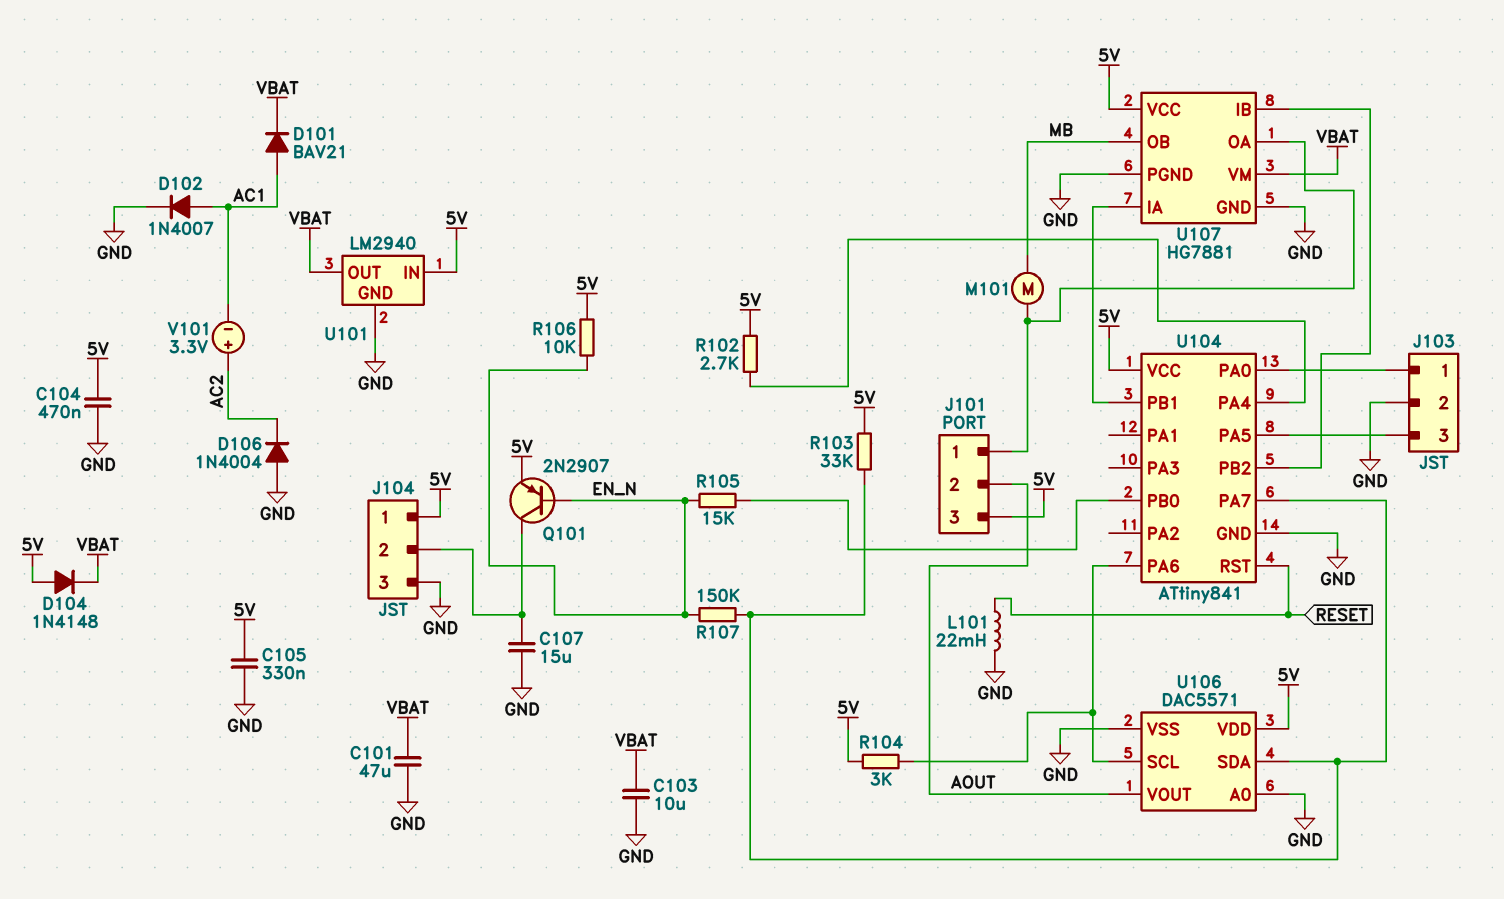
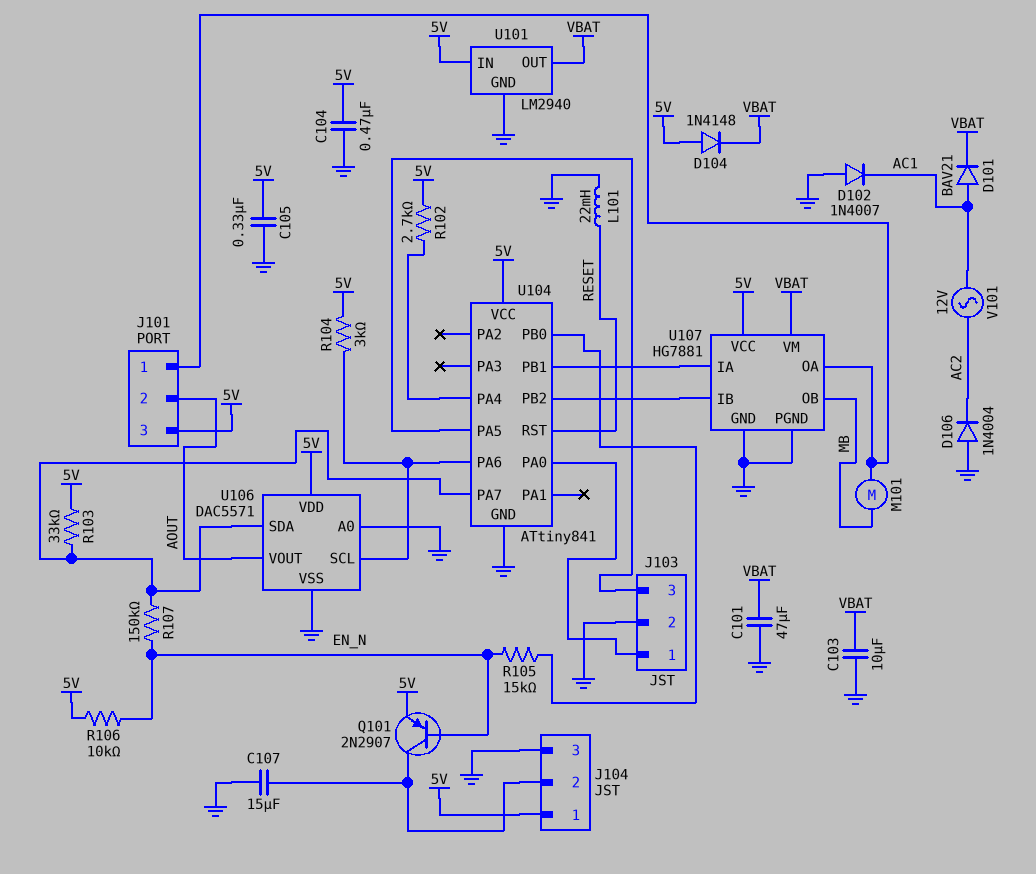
D102: diode 1N4007 (A AC1, K GND) -> diode 1N4007 (A GND, K AC1)
V101: 3.3V (plus AC2, minus AC1) -> AC 12V (AC1, AC2)

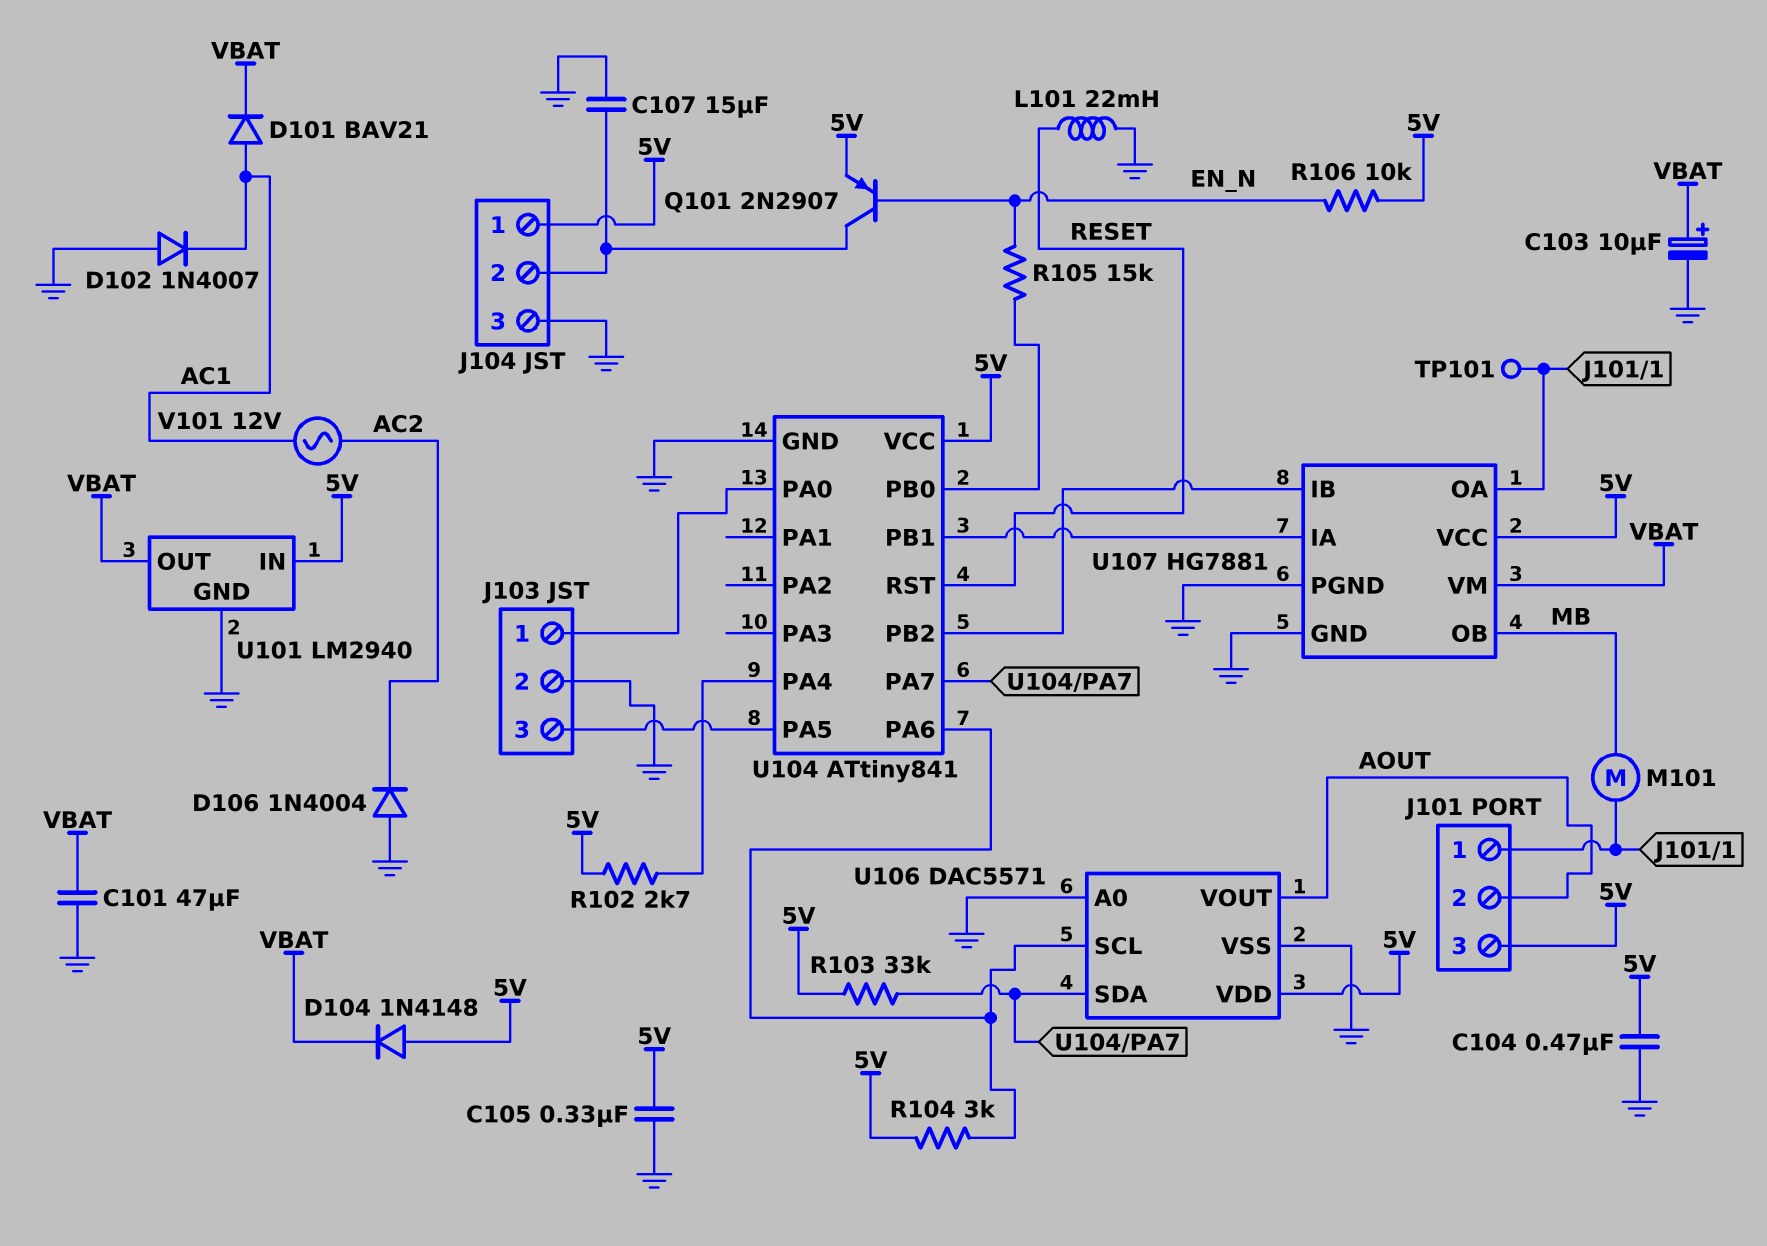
C103: 10uF (GND, VBAT) -> 10uF (plus VBAT, minus GND)
R107: 150k (EN_N, U104/PA7) -> none
TP101: none -> test point (J101/1)

